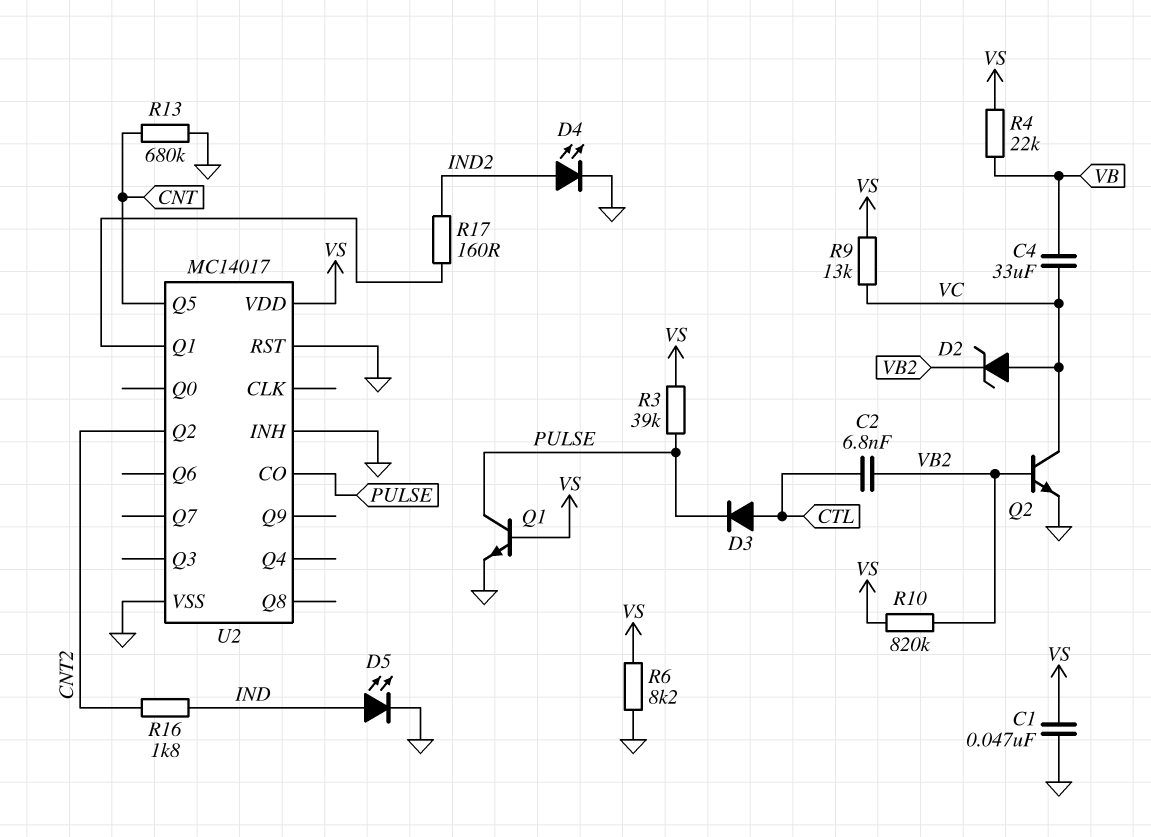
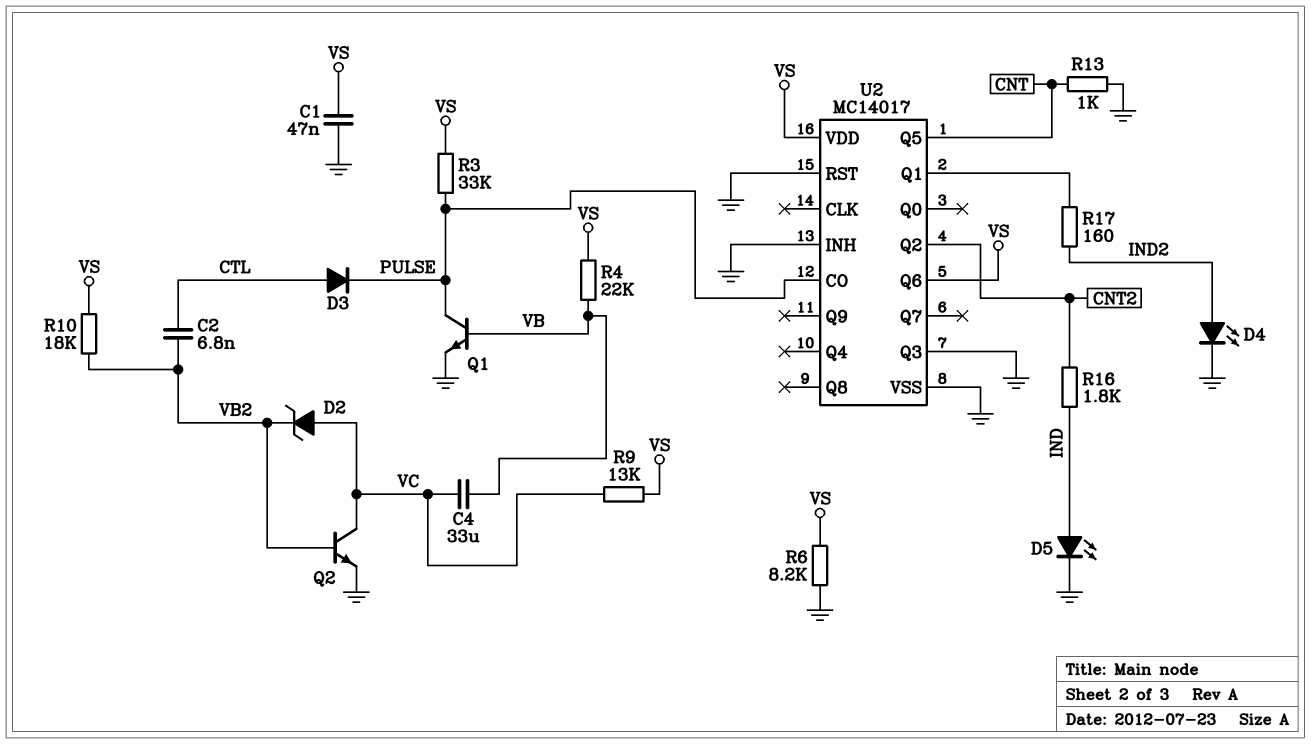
Q1: NPN (B VS, C PULSE, E GND) -> NPN (B VB, C PULSE, E GND)
R3: 39k (PULSE, VS) -> 33k (PULSE, VS)
R10: 820k (VB2, VS) -> 18k (VB2, VS)
R13: 680k (CNT, GND) -> 1k (CNT, GND)
U2 pin Q3: none -> GND
U2 pin Q6: none -> VS

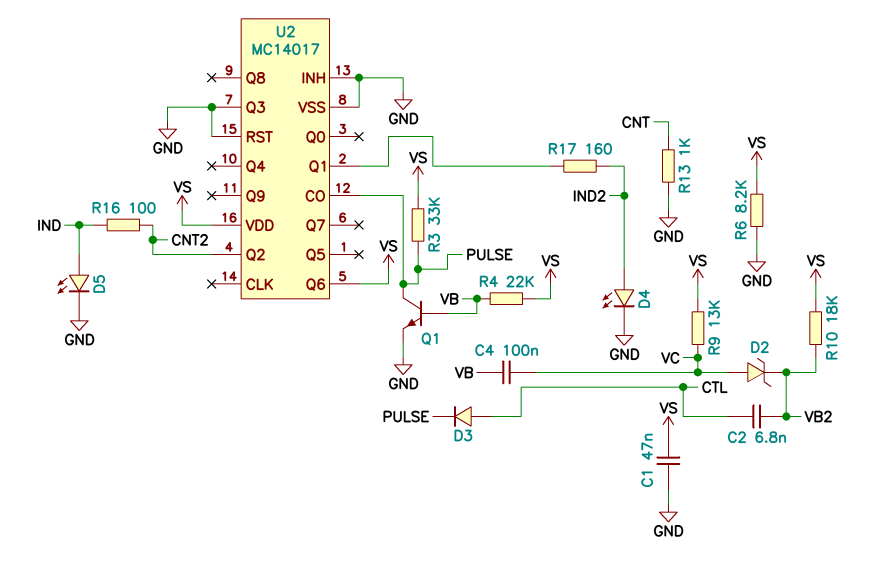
C4: 33uF (VB, VC) -> 100nF (VB, VC)
Q2: NPN (B VB2, C VC, E GND) -> none
R16: 1.8k (CNT2, IND) -> 100 (CNT2, IND)
U2 pin Q5: CNT -> none

